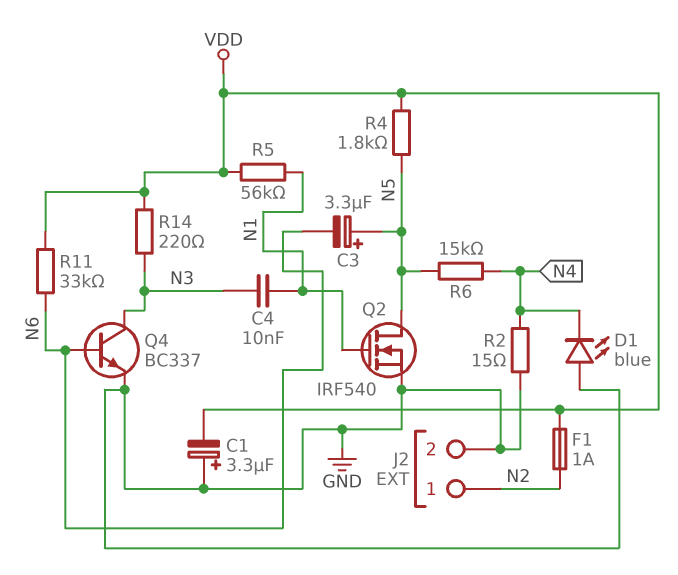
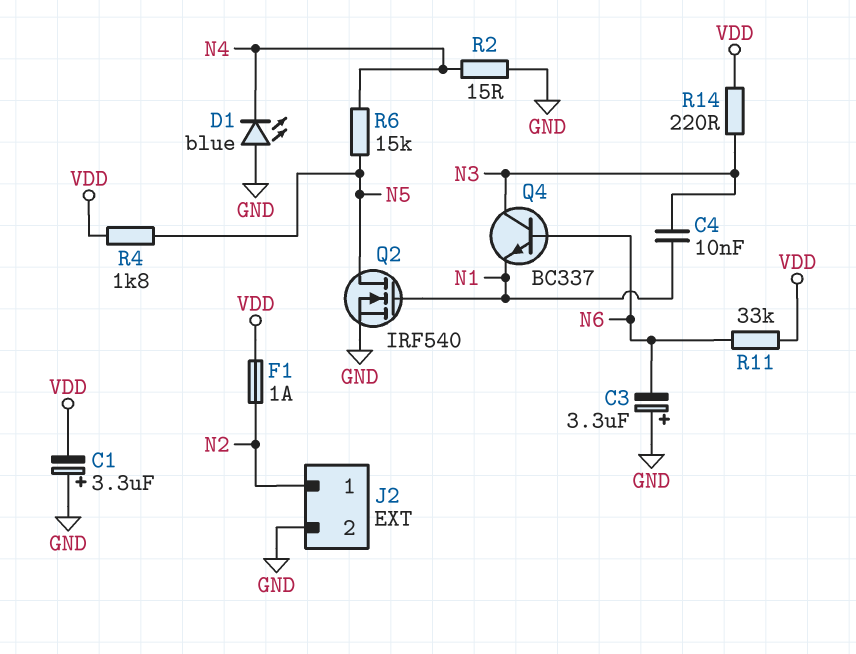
C3: 3.3uF (plus N5, minus N6) -> 3.3uF (plus GND, minus N6)
Q4: NPN BC337 (B N6, C N3, E GND) -> NPN BC337 (B N6, C N3, E N1)
R5: 56k (N1, VDD) -> none

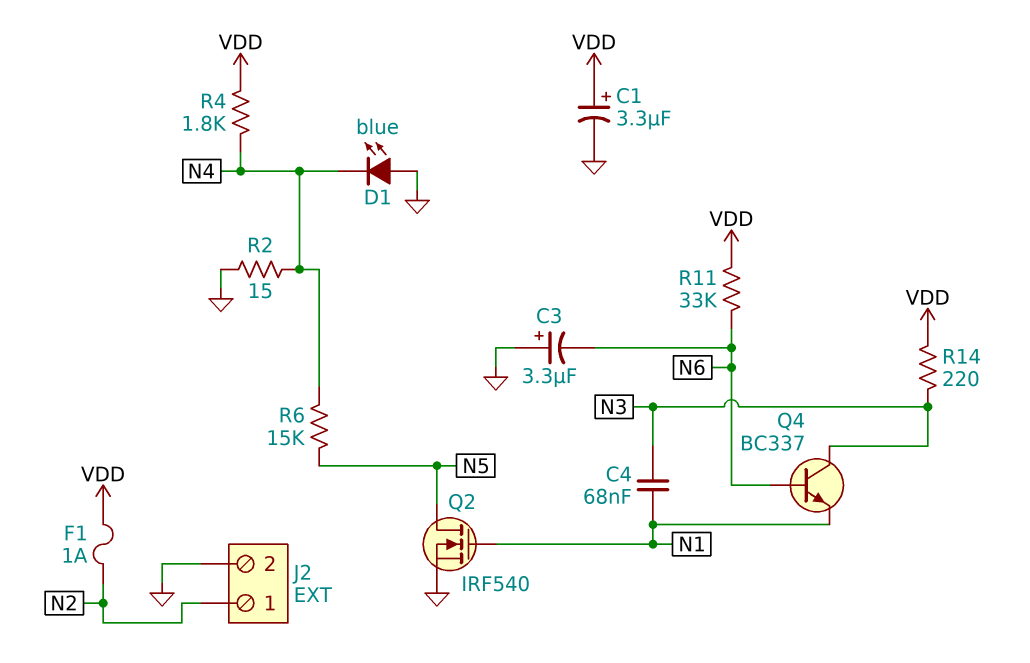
C1: 3.3uF (plus GND, minus VDD) -> 3.3uF (plus VDD, minus GND)
C4: 10nF (N1, N3) -> 68nF (N1, N3)
R4: 1.8k (N5, VDD) -> 1.8k (N4, VDD)

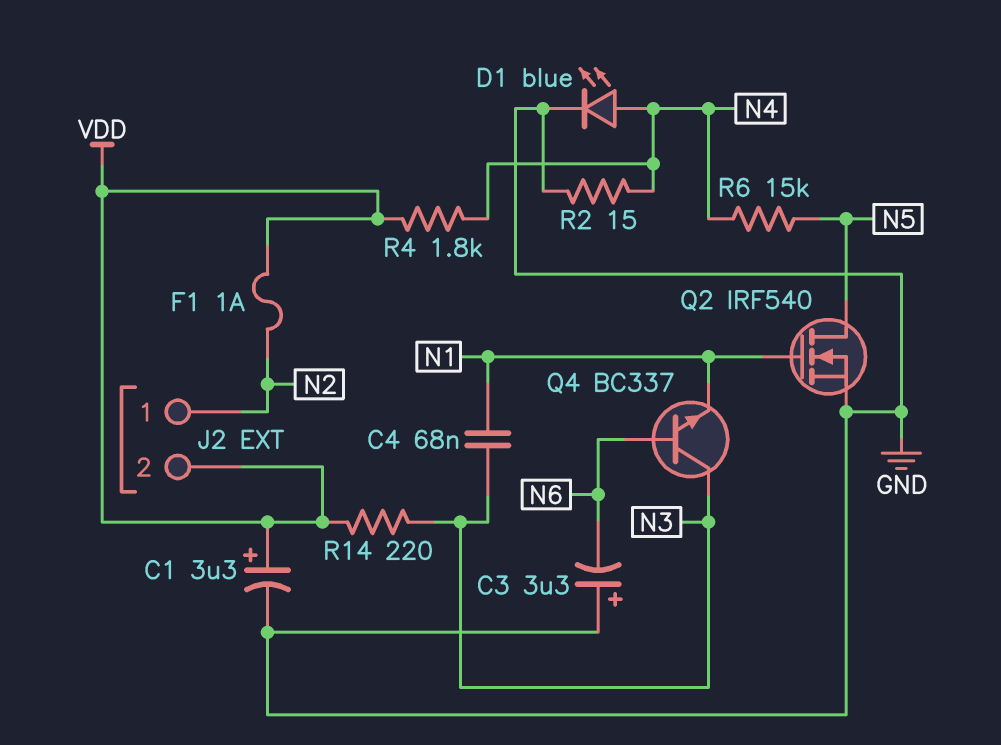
D1: LED blue (A GND, K N4) -> LED blue (A N4, K GND)
J2 pin 2: GND -> VDD
R11: 33k (N6, VDD) -> none

